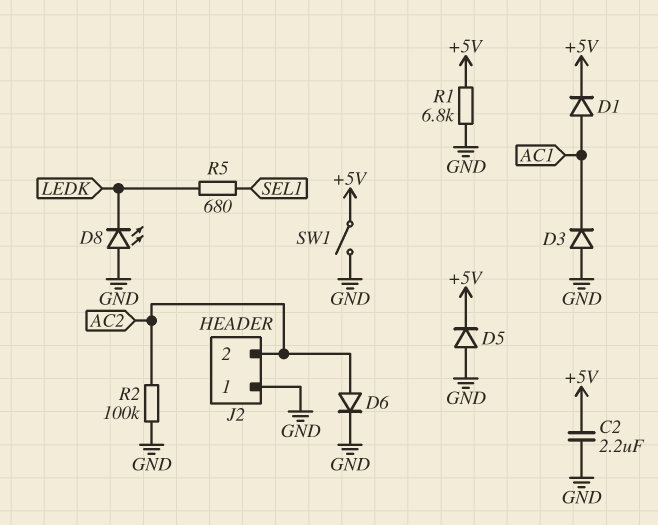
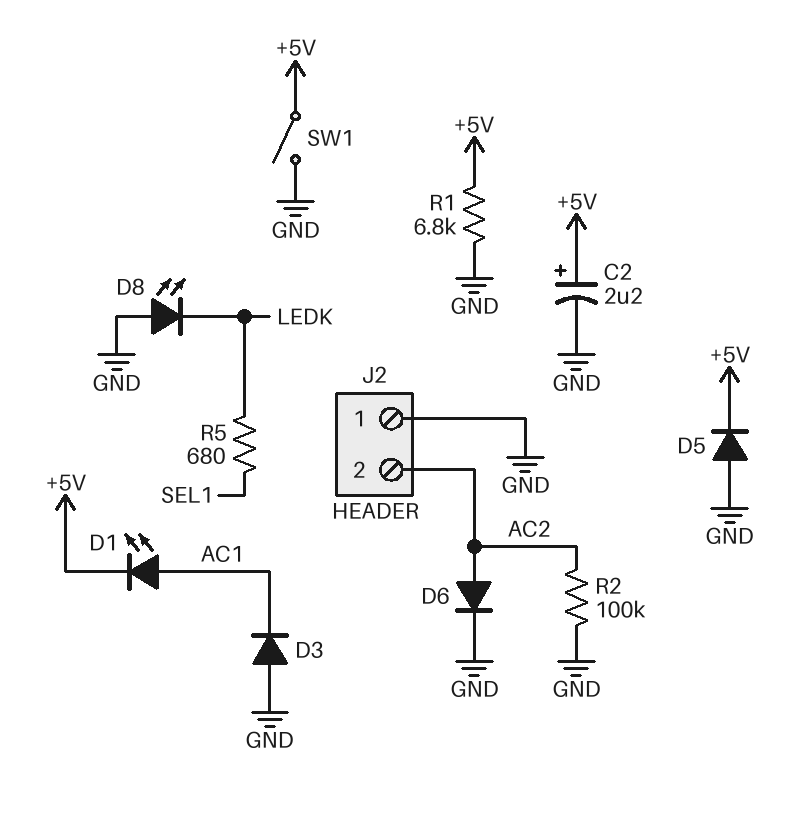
C2: 2.2uF (+5V, GND) -> 2.2uF (plus +5V, minus GND)
D1: diode (A AC1, K +5V) -> LED (A AC1, K +5V)

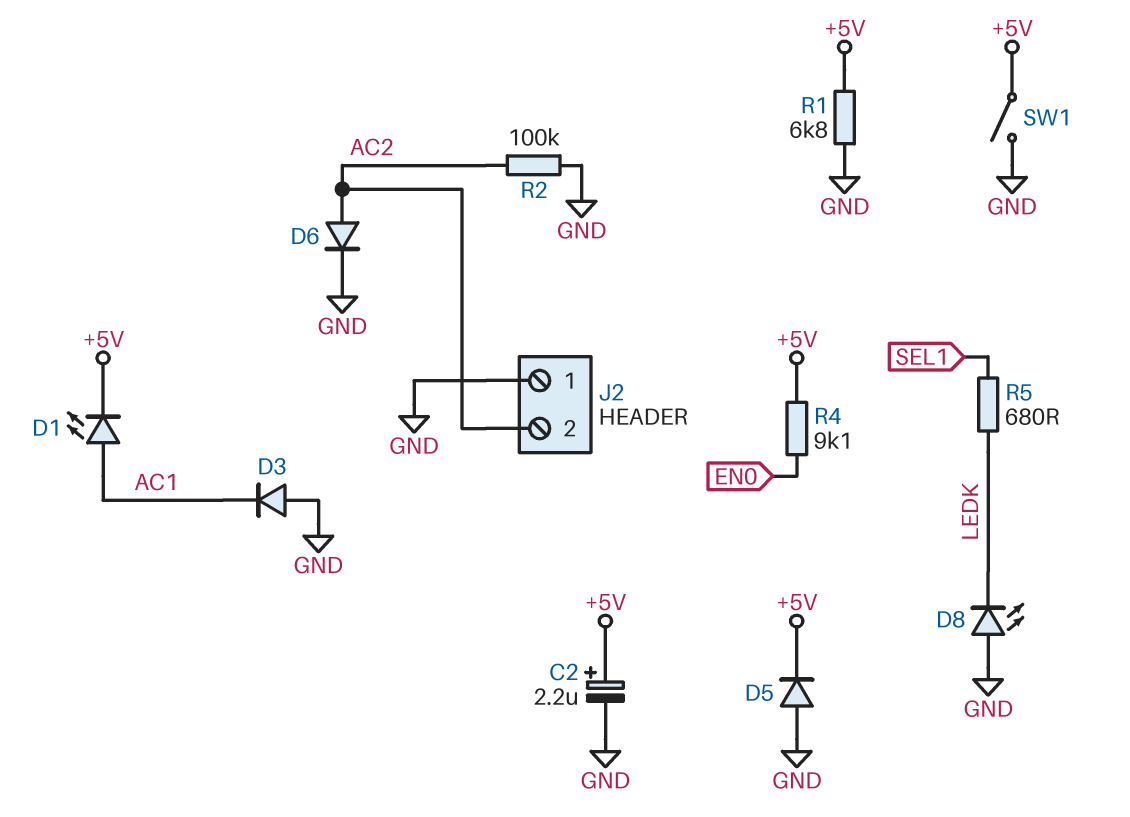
R4: none -> 9.1k (+5V, EN0)

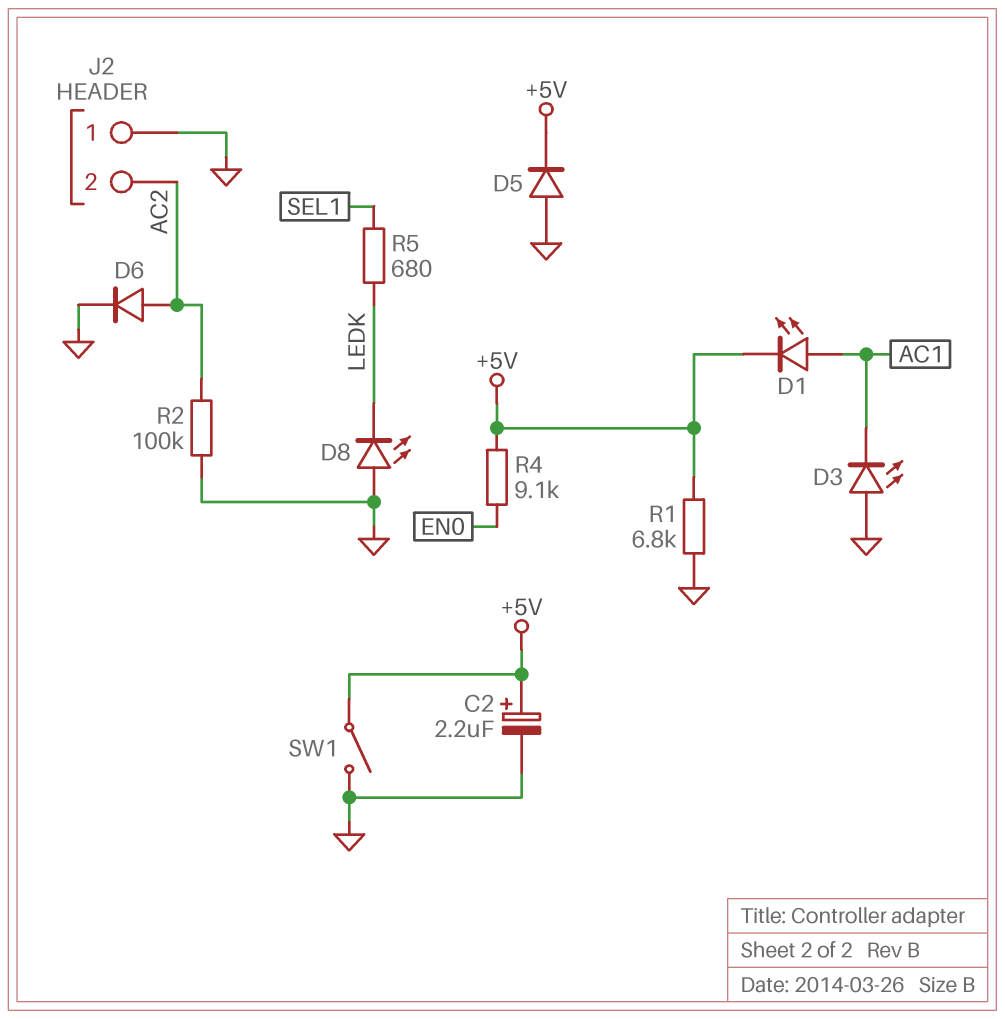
D3: diode (A GND, K AC1) -> LED (A GND, K AC1)

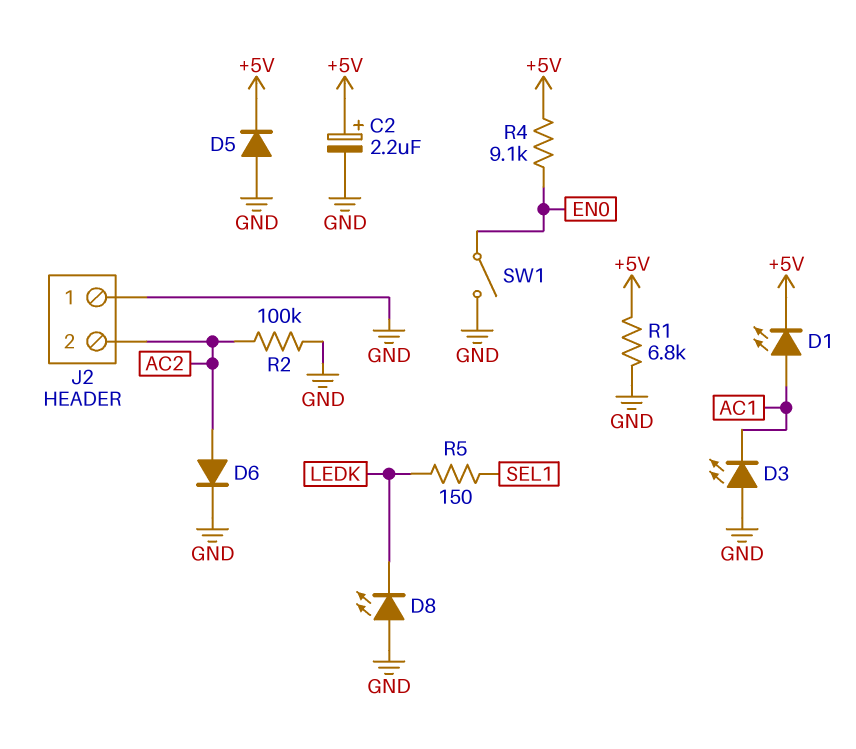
R5: 680 (LEDK, SEL1) -> 150 (LEDK, SEL1)
SW1: switch (+5V, GND) -> switch (EN0, GND)

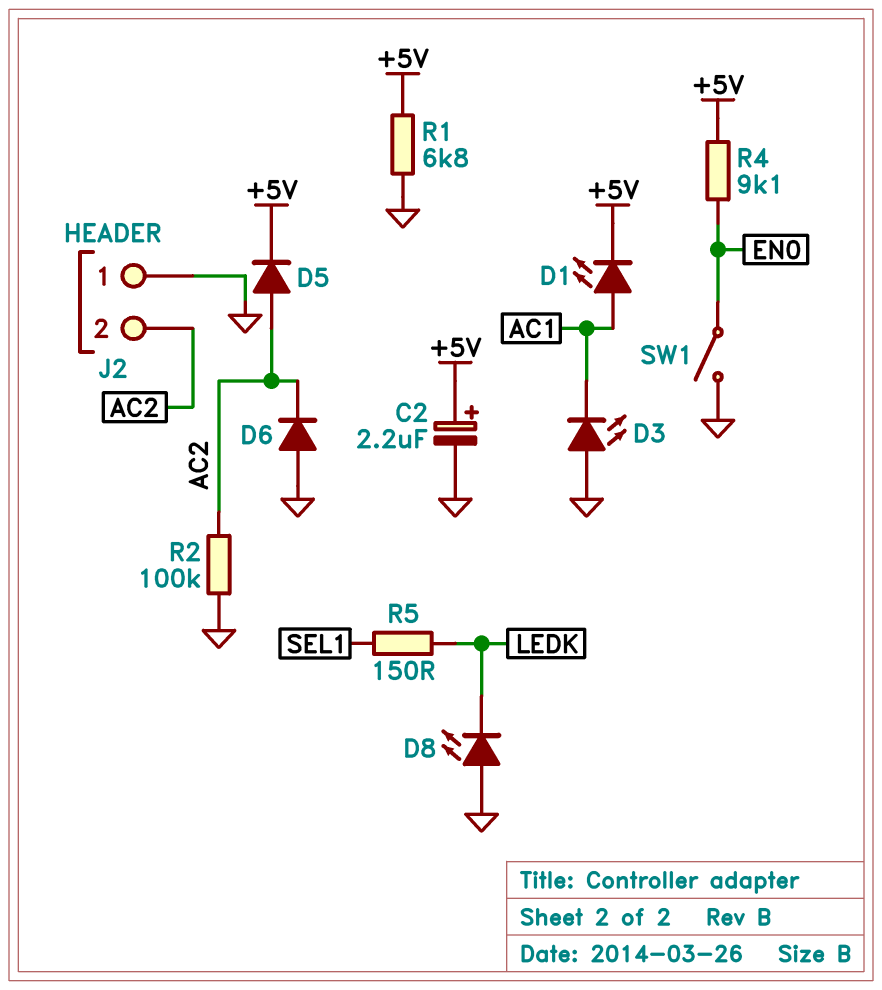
D5: diode (A GND, K +5V) -> diode (A AC2, K +5V)
D6: diode (A AC2, K GND) -> diode (A GND, K AC2)

